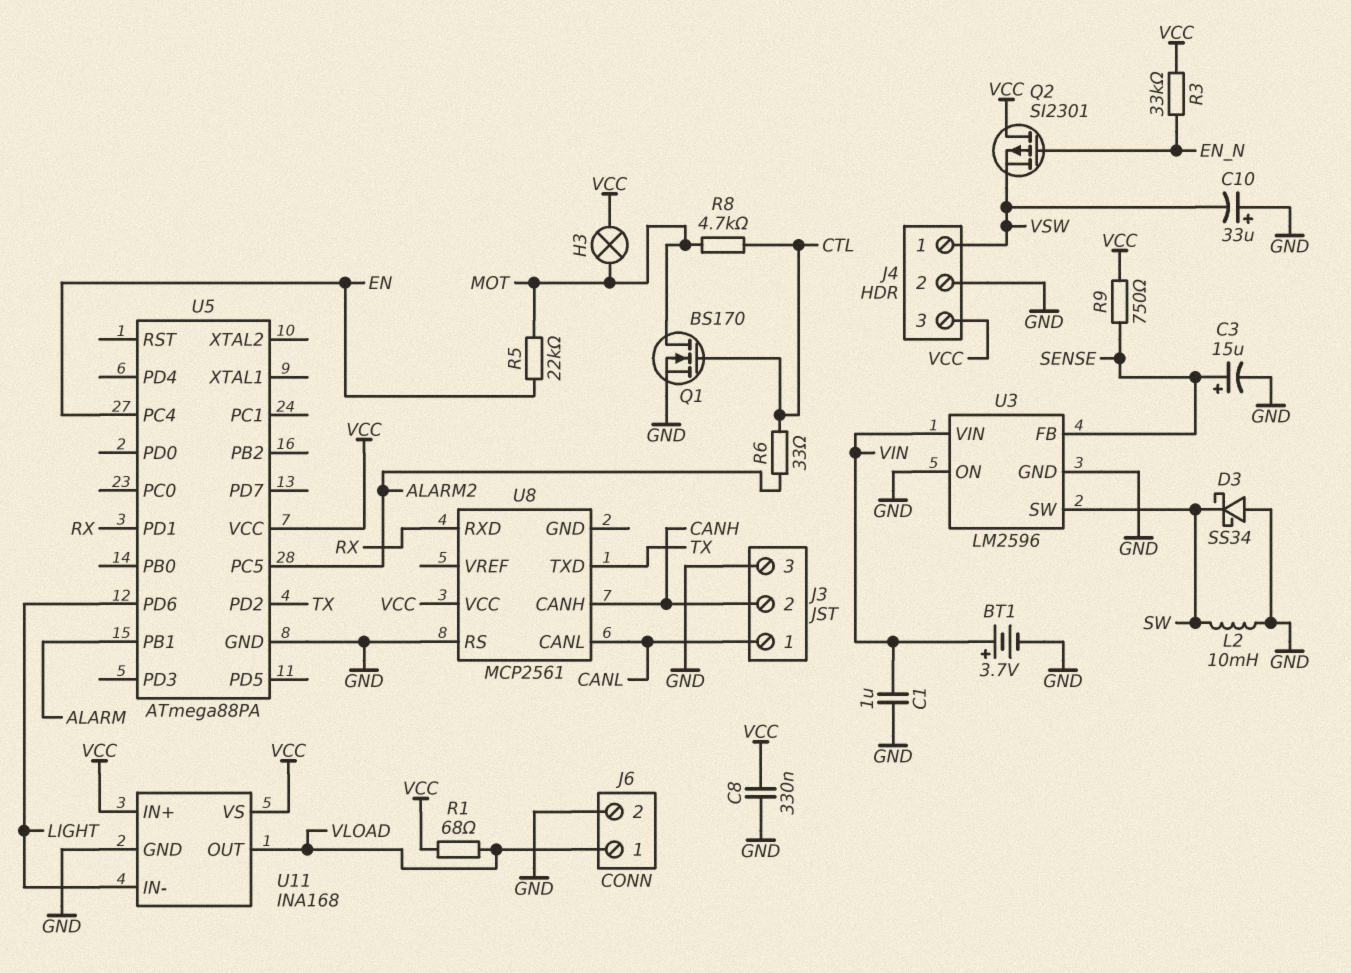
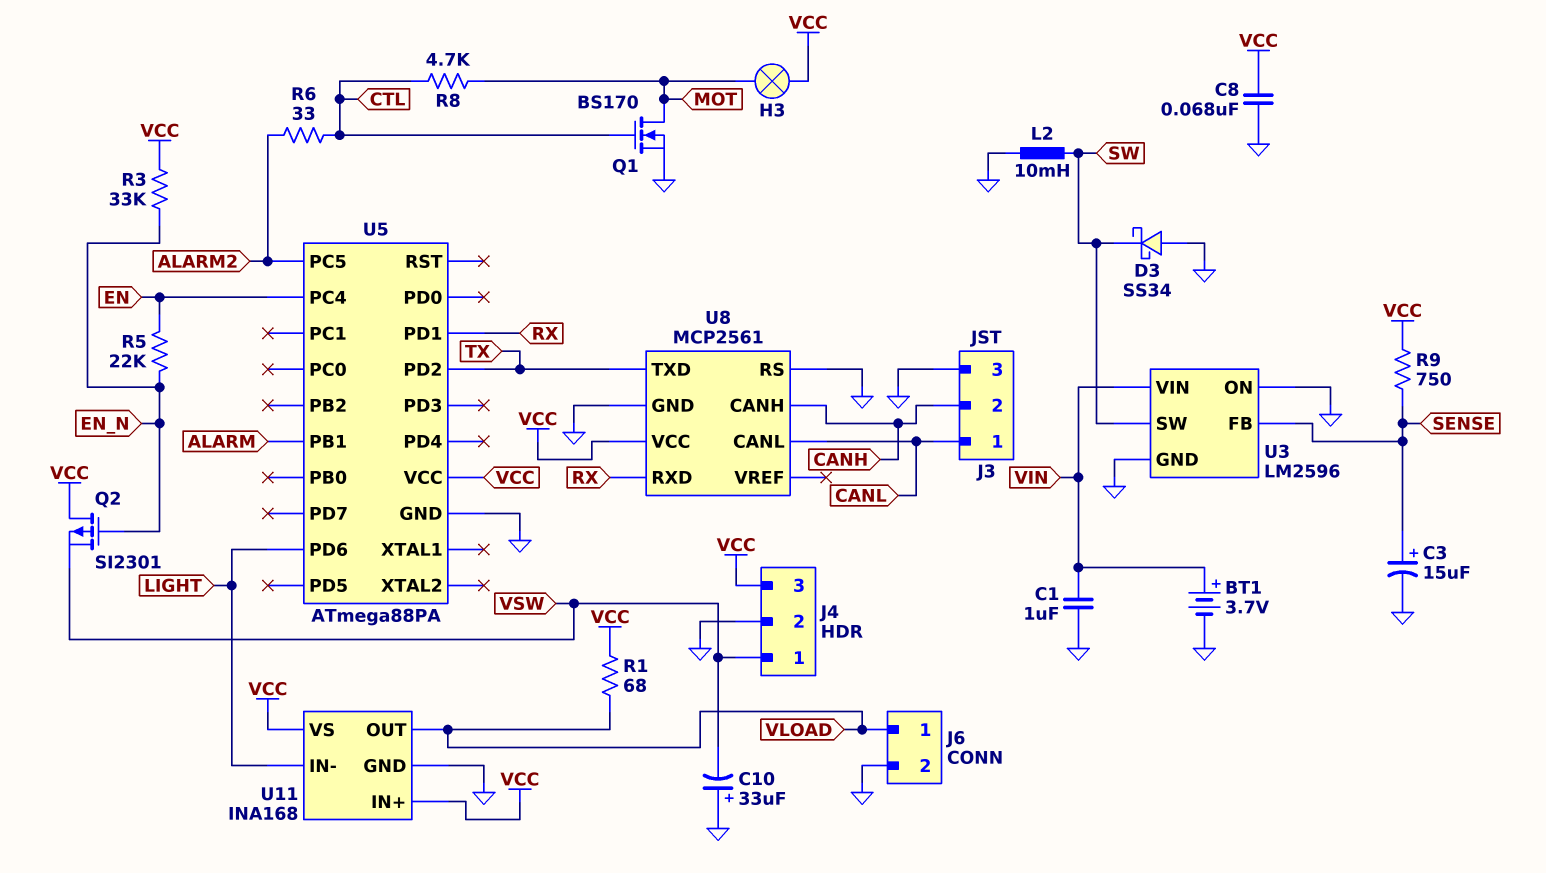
C8: 330nF (GND, VCC) -> 68nF (GND, VCC)
R5: 22k (EN, MOT) -> 22k (EN, EN_N)
U8 pin GND: none -> GND

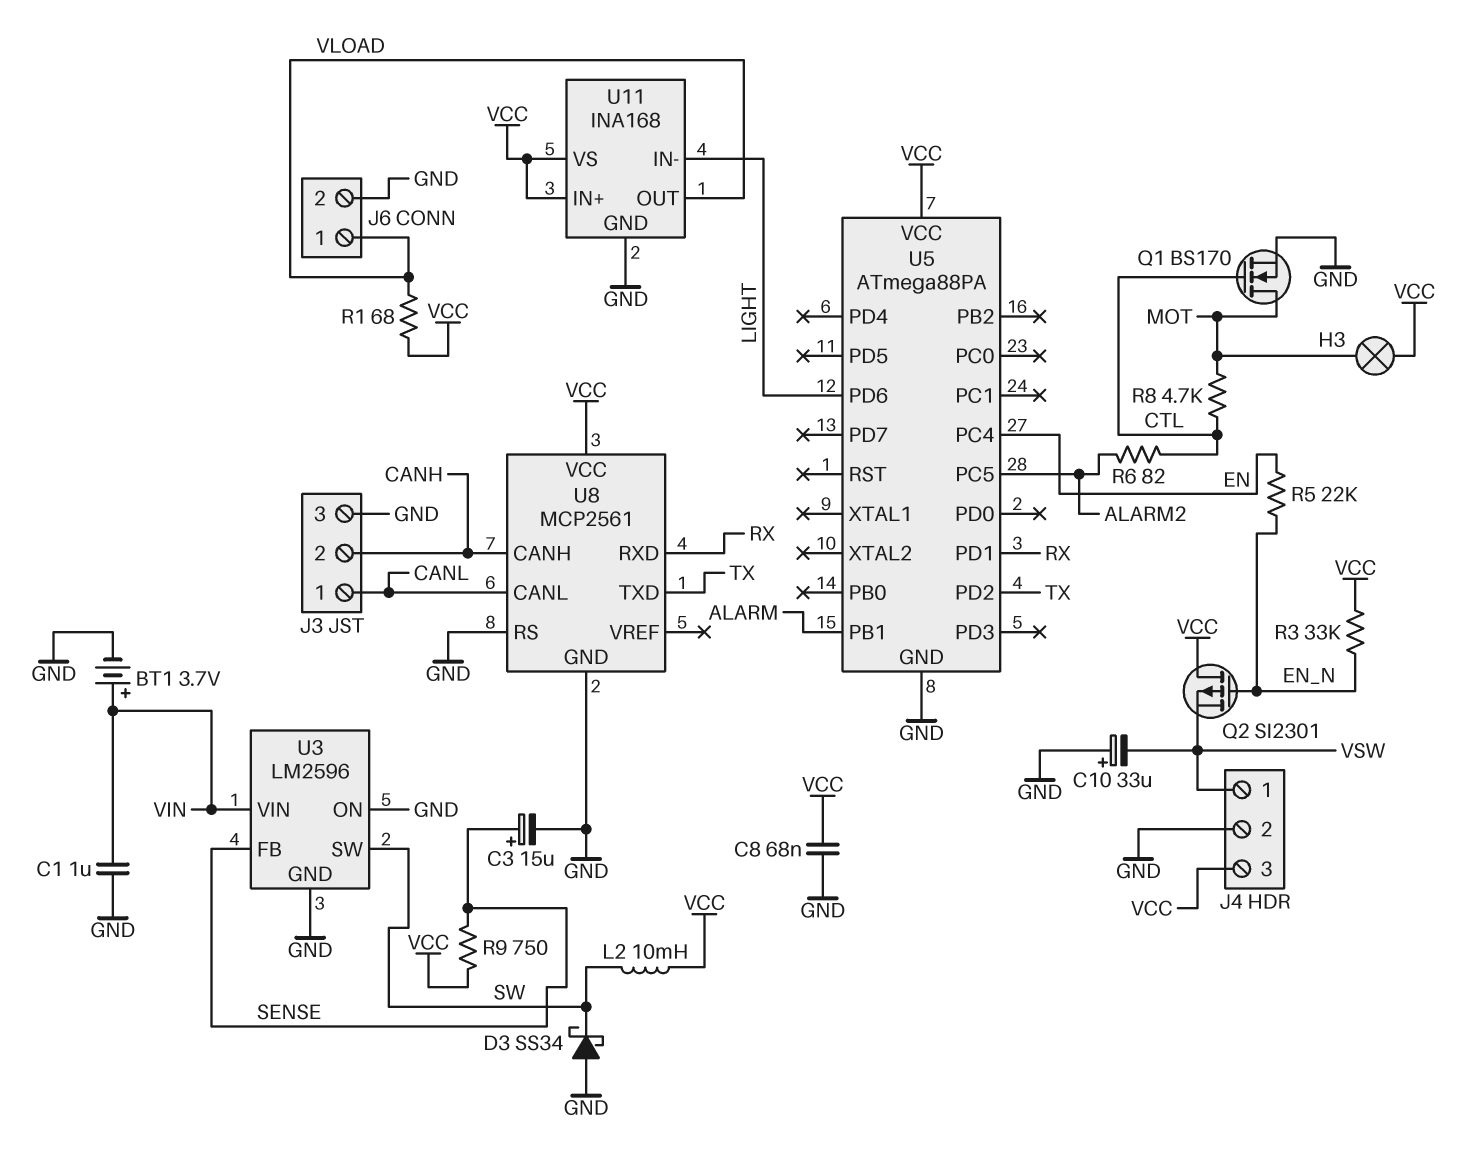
L2: 10mH (GND, SW) -> 10mH (SW, VCC)
R6: 33 (ALARM2, CTL) -> 82 (ALARM2, CTL)

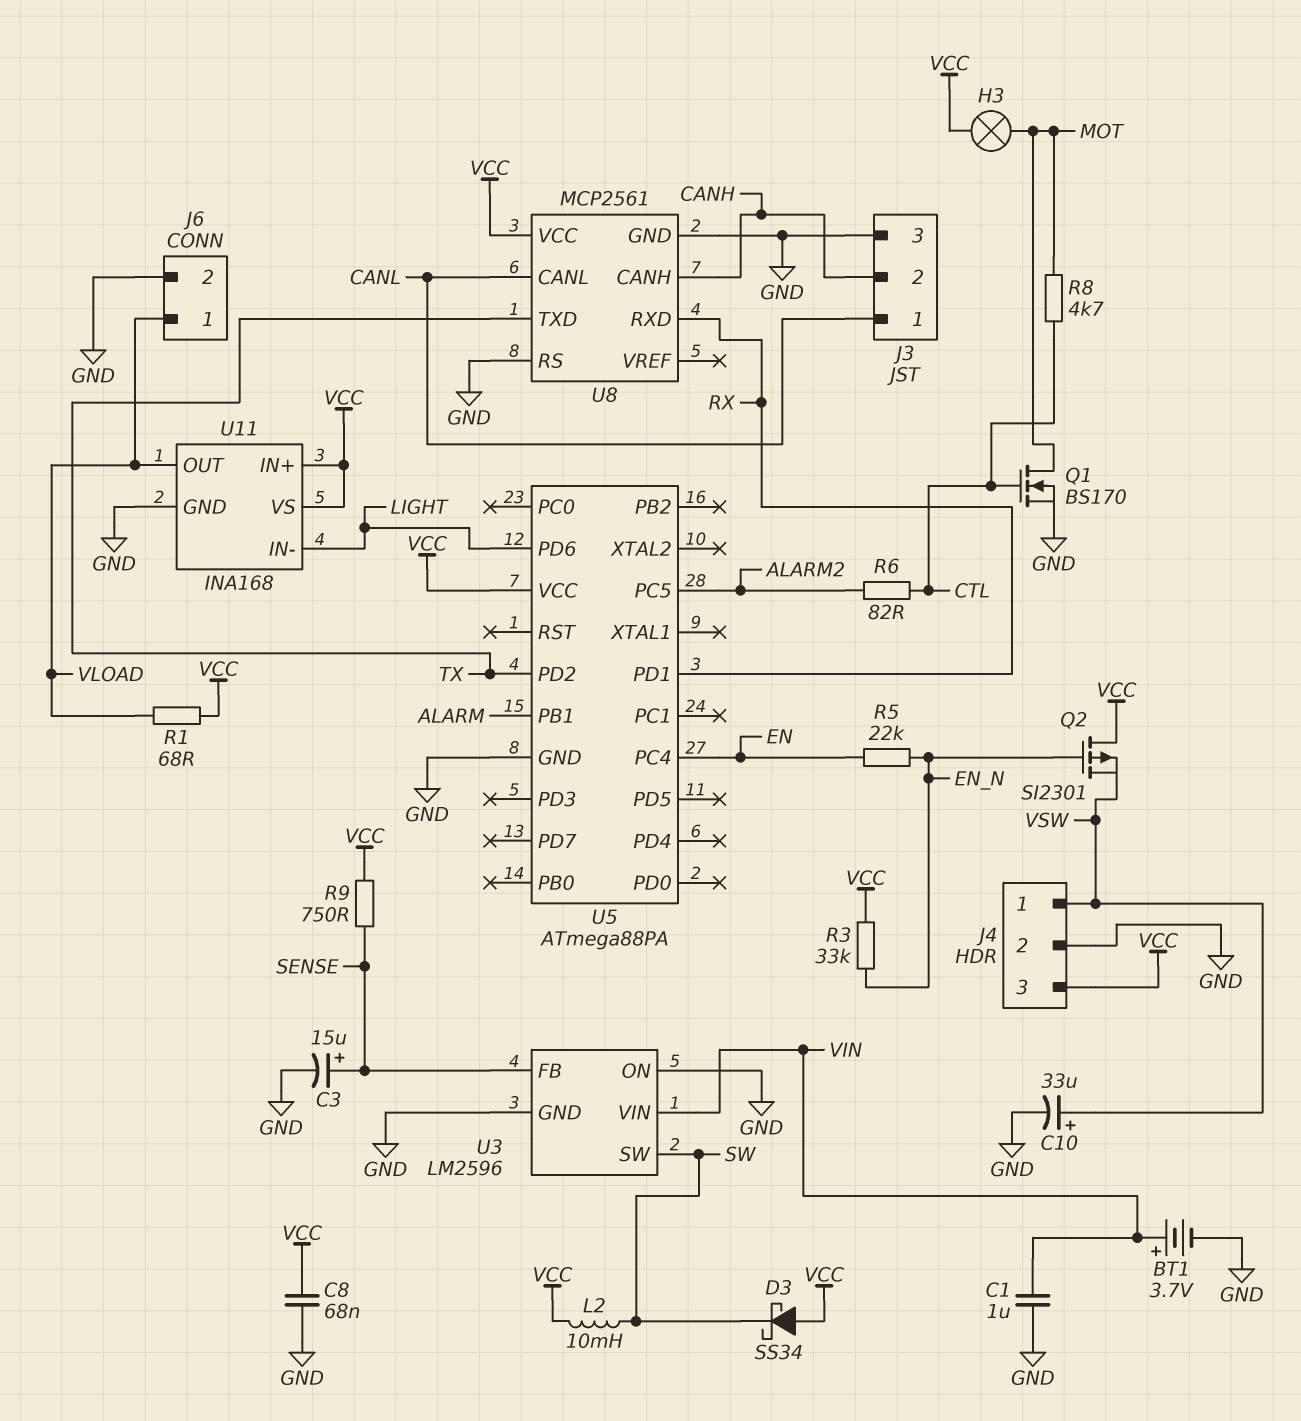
C10: 33uF (plus GND, minus VSW) -> 33uF (plus VSW, minus GND)
D3: schottky SS34 (A GND, K SW) -> schottky SS34 (A VCC, K SW)

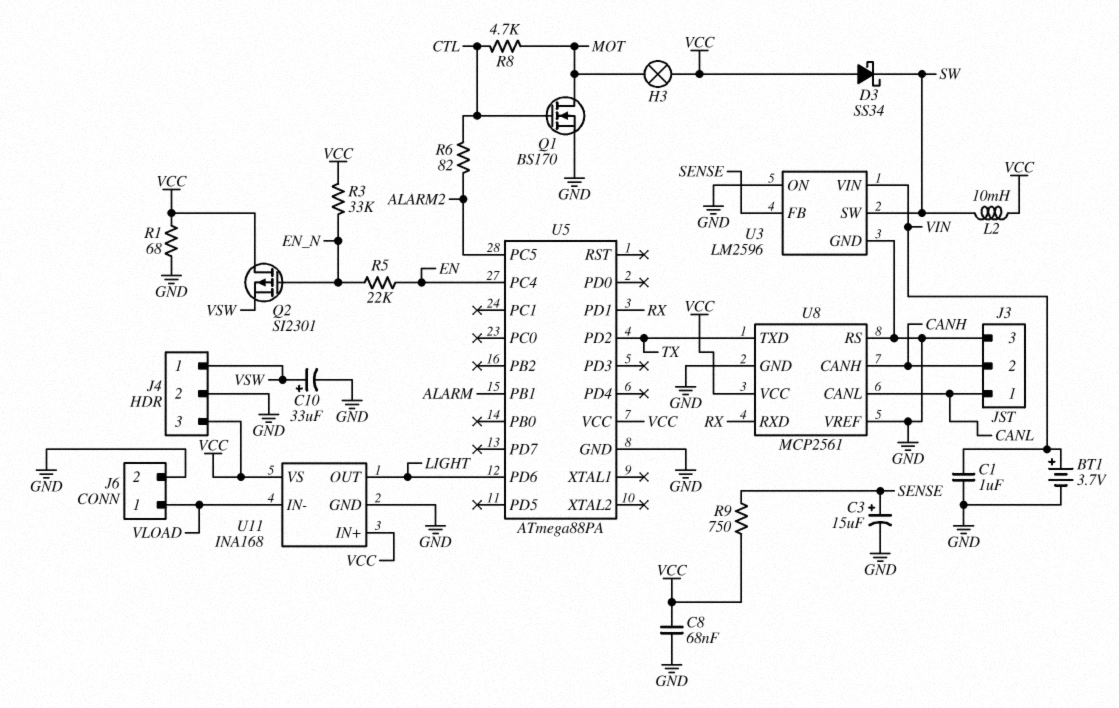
R1: 68 (VCC, VLOAD) -> 68 (GND, VCC)
U8 pin VREF: none -> GND
U11 pin IN-: LIGHT -> VLOAD
U11 pin OUT: VLOAD -> LIGHT

